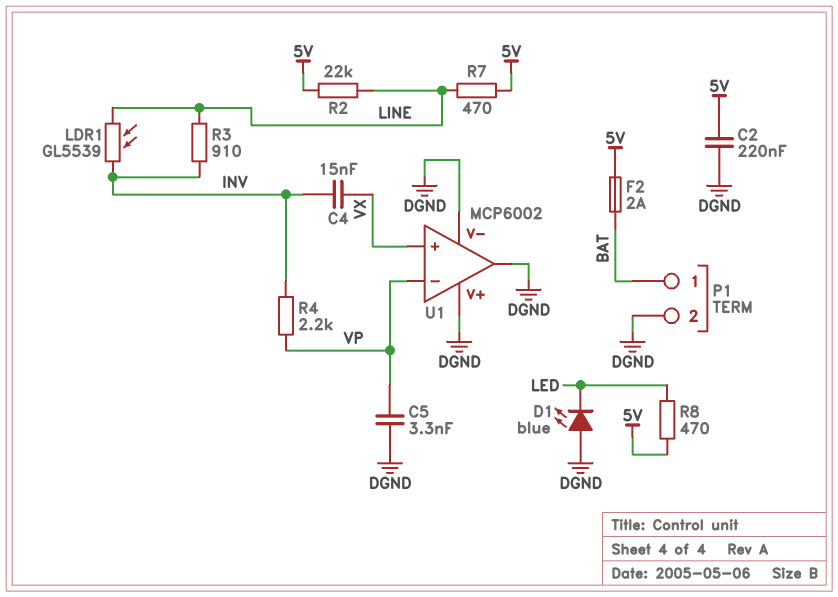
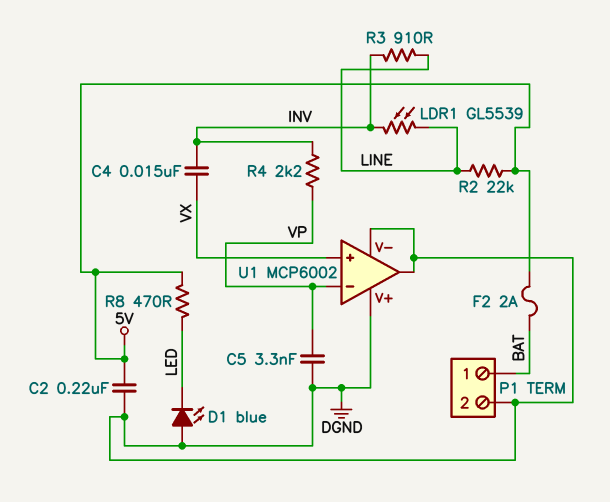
R7: 470 (5V, LINE) -> none

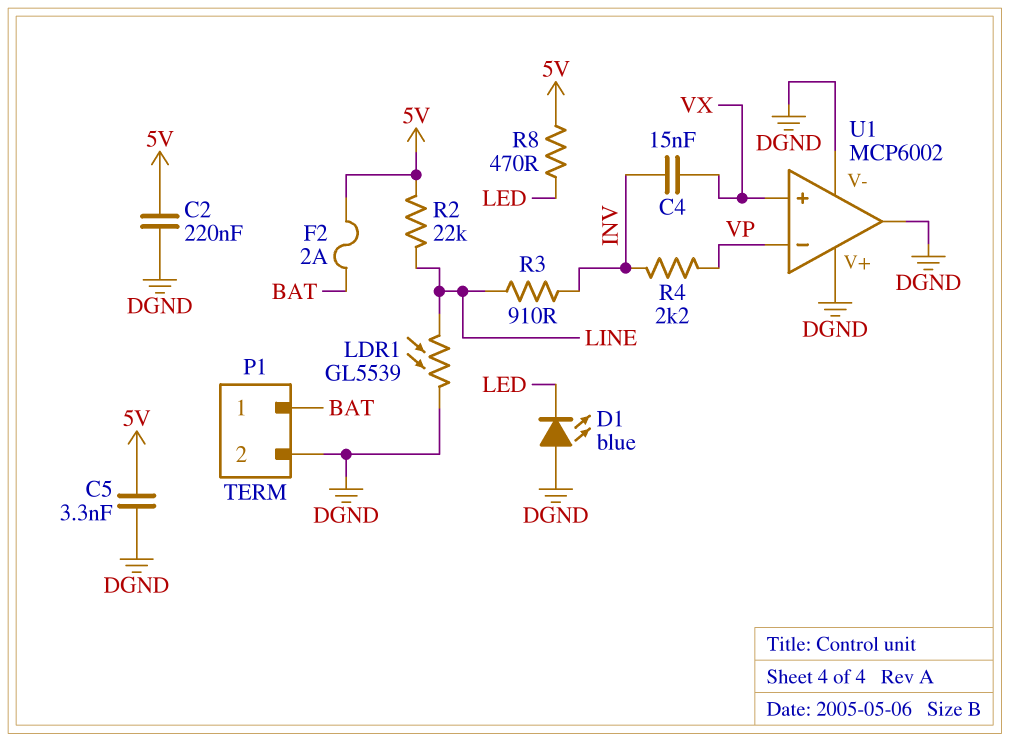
C5: 3.3nF (DGND, VP) -> 3.3nF (5V, DGND)
LDR1: GL5539 (INV, LINE) -> GL5539 (DGND, LINE)

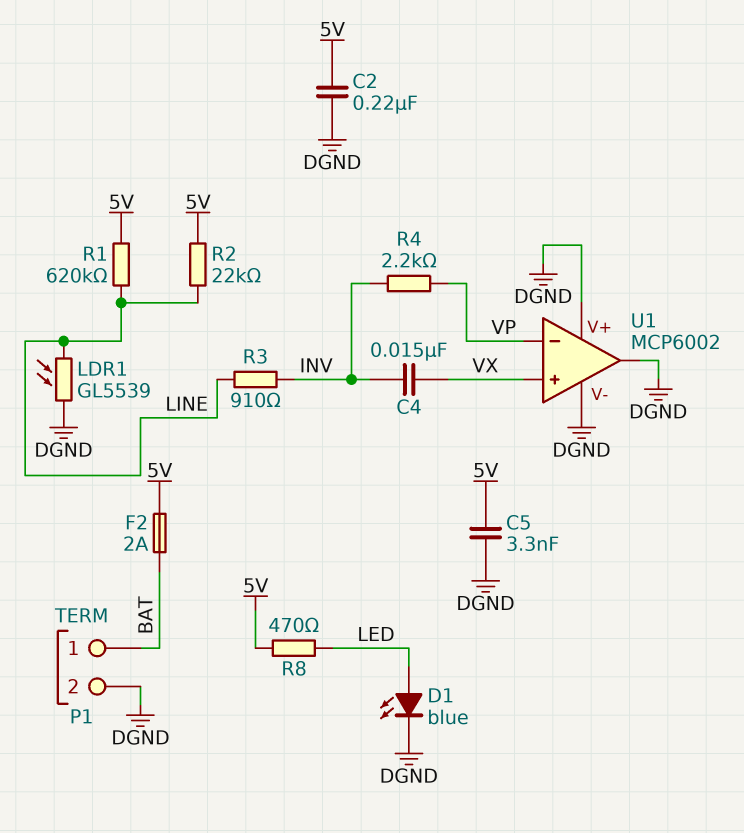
D1: LED blue (A DGND, K LED) -> LED blue (A LED, K DGND)
R1: none -> 620k (5V, LINE)

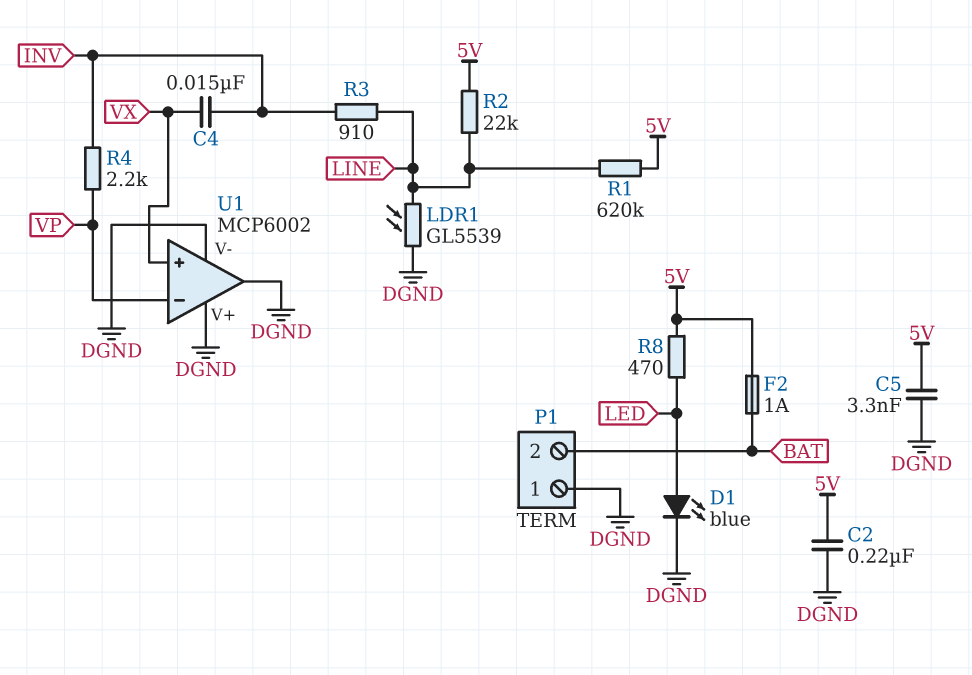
F2: 2A (5V, BAT) -> 1A (5V, BAT)
P1 pin 1: BAT -> DGND
P1 pin 2: DGND -> BAT

